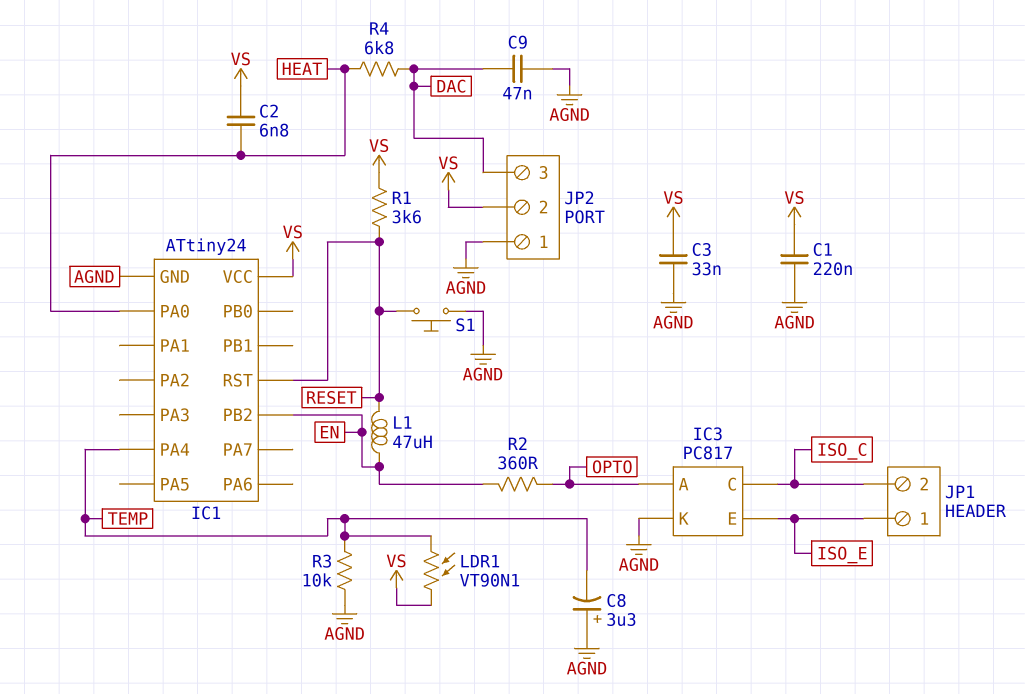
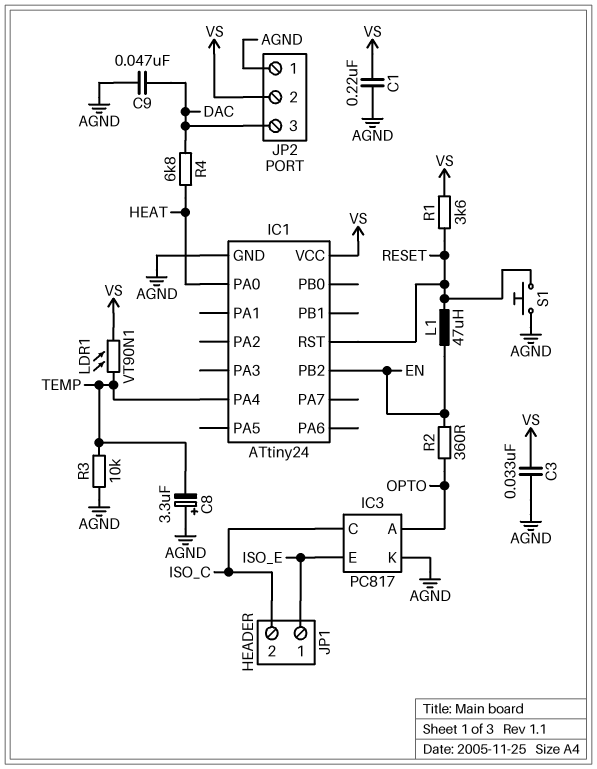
C2: 6.8nF (HEAT, VS) -> none

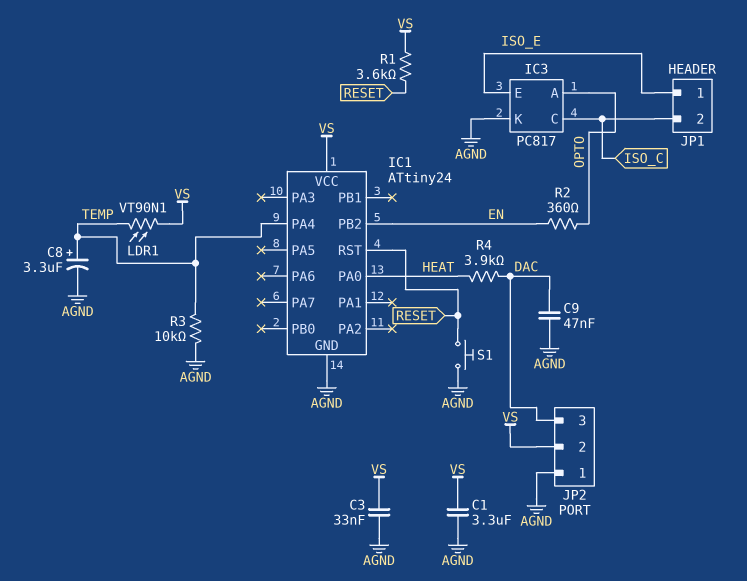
C1: 220nF (AGND, VS) -> 3.3uF (AGND, VS)
C8: 3.3uF (plus AGND, minus TEMP) -> 3.3uF (plus TEMP, minus AGND)
L1: 47uH (EN, RESET) -> none
R4: 6.8k (DAC, HEAT) -> 3.9k (DAC, HEAT)

